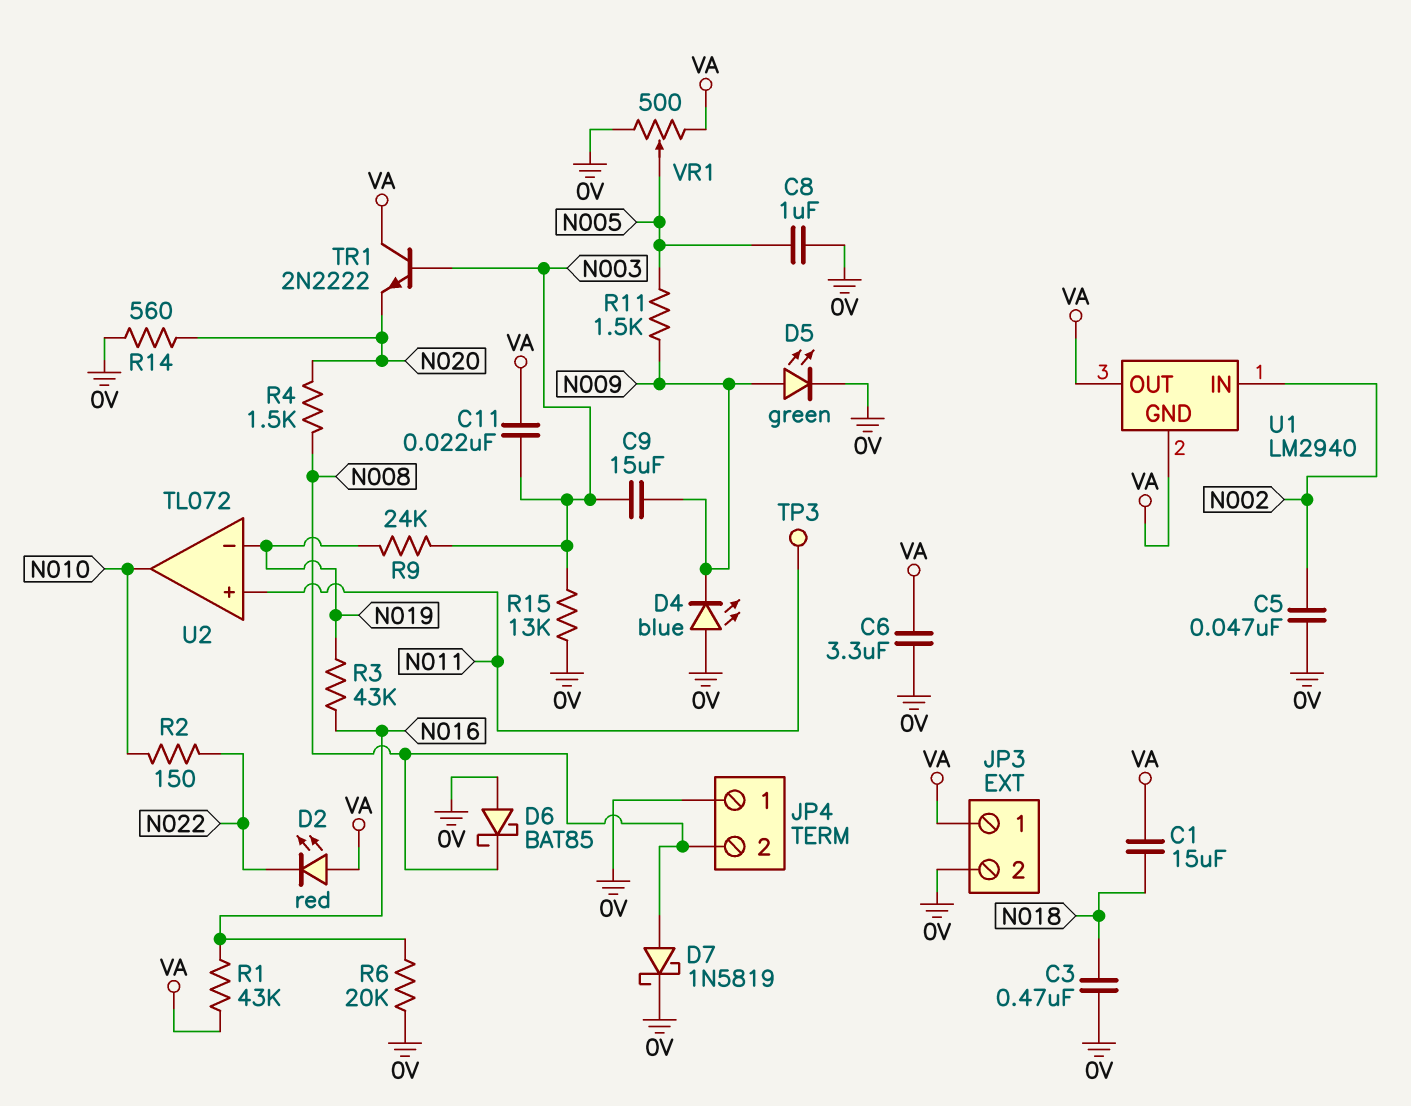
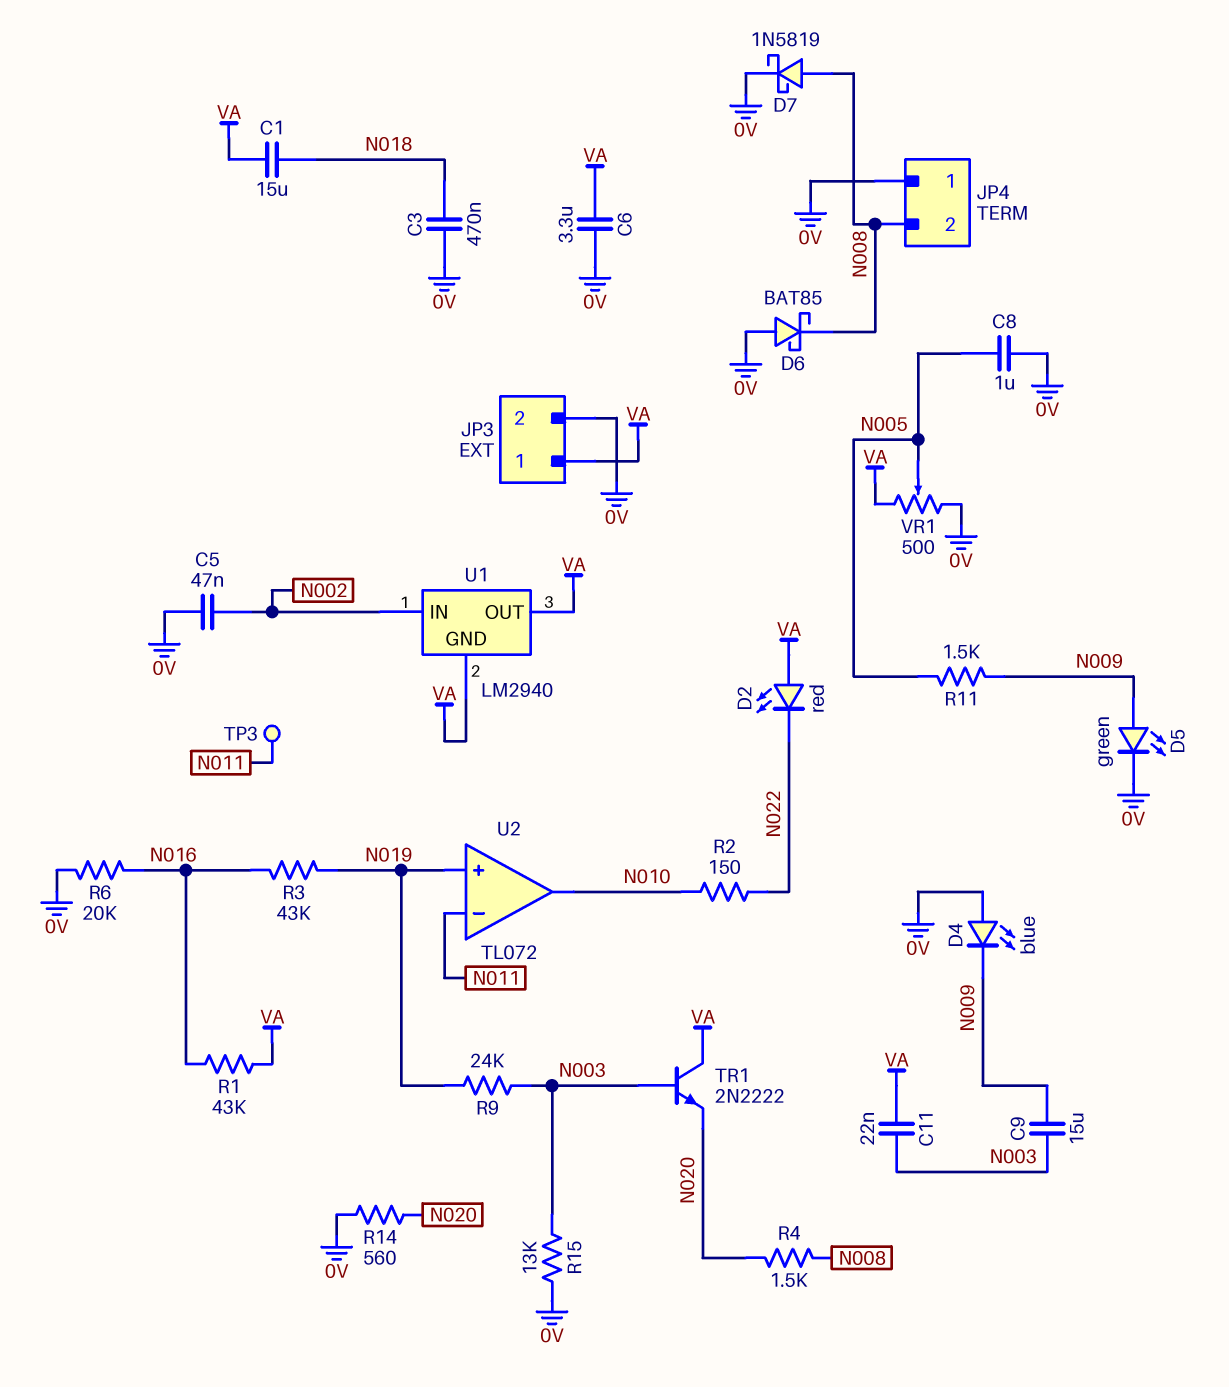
U2 pin in+: N011 -> N019
U2 pin in-: N019 -> N011

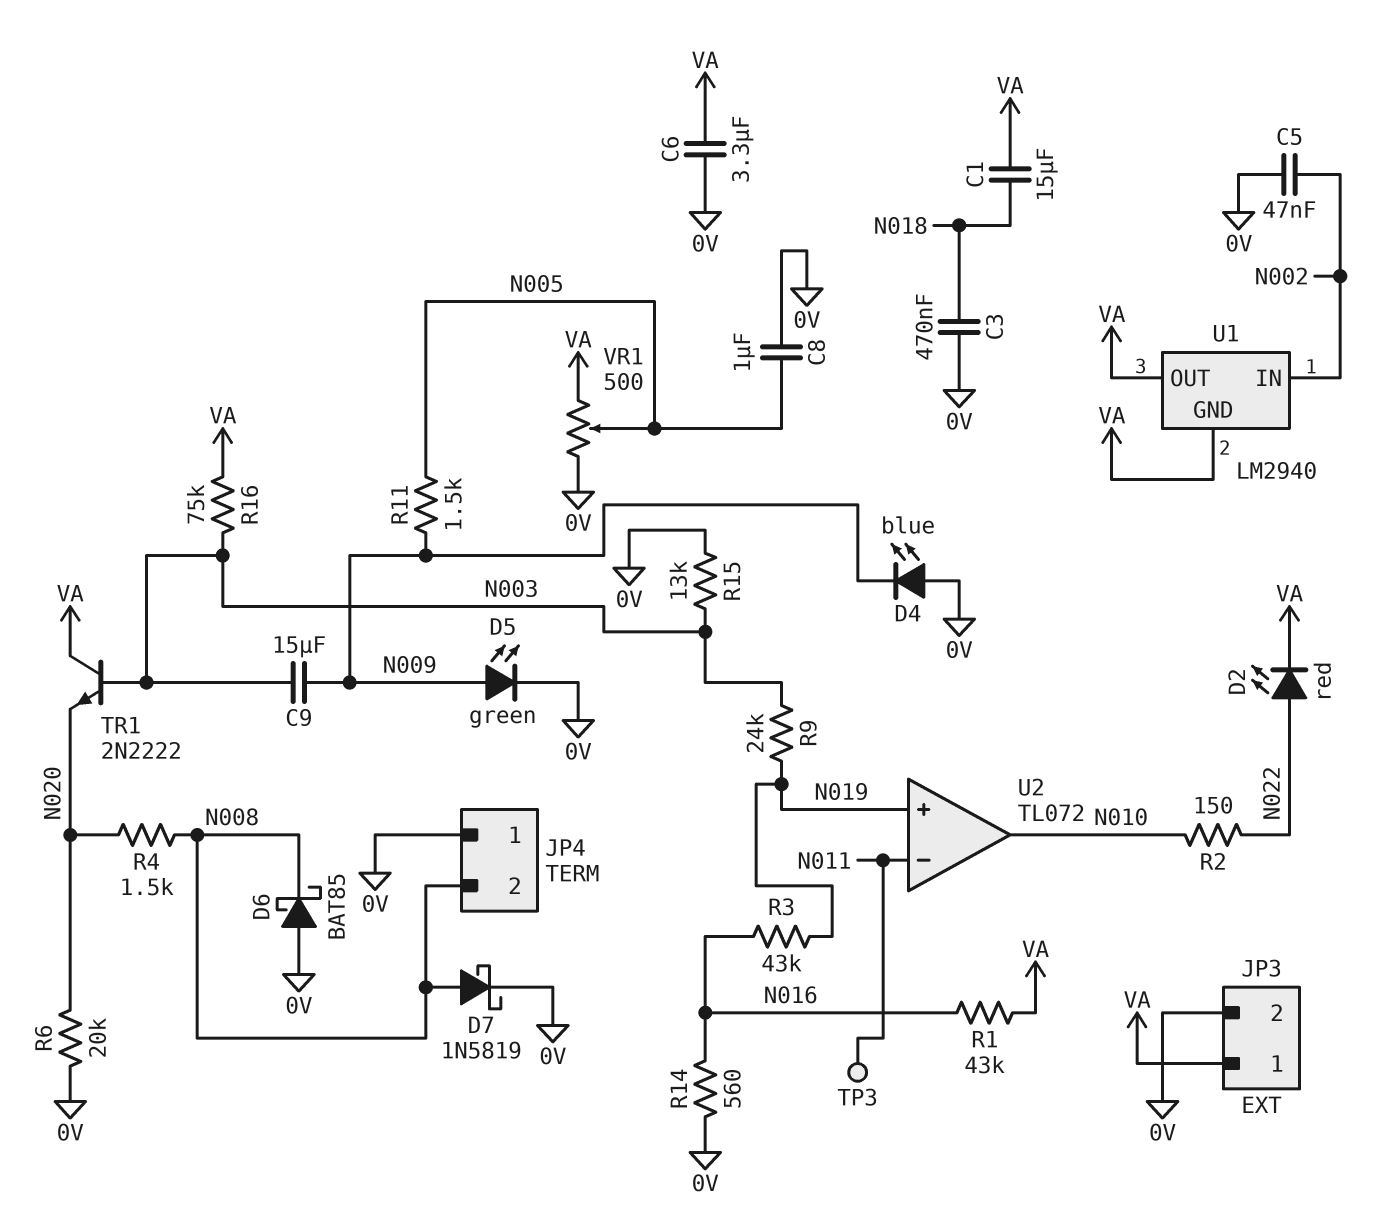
C11: 22nF (N003, VA) -> none
D2: LED red (A VA, K N022) -> LED red (A N022, K VA)
R6: 20k (0V, N016) -> 20k (0V, N020)
R14: 560 (0V, N020) -> 560 (0V, N016)
R16: none -> 75k (N003, VA)

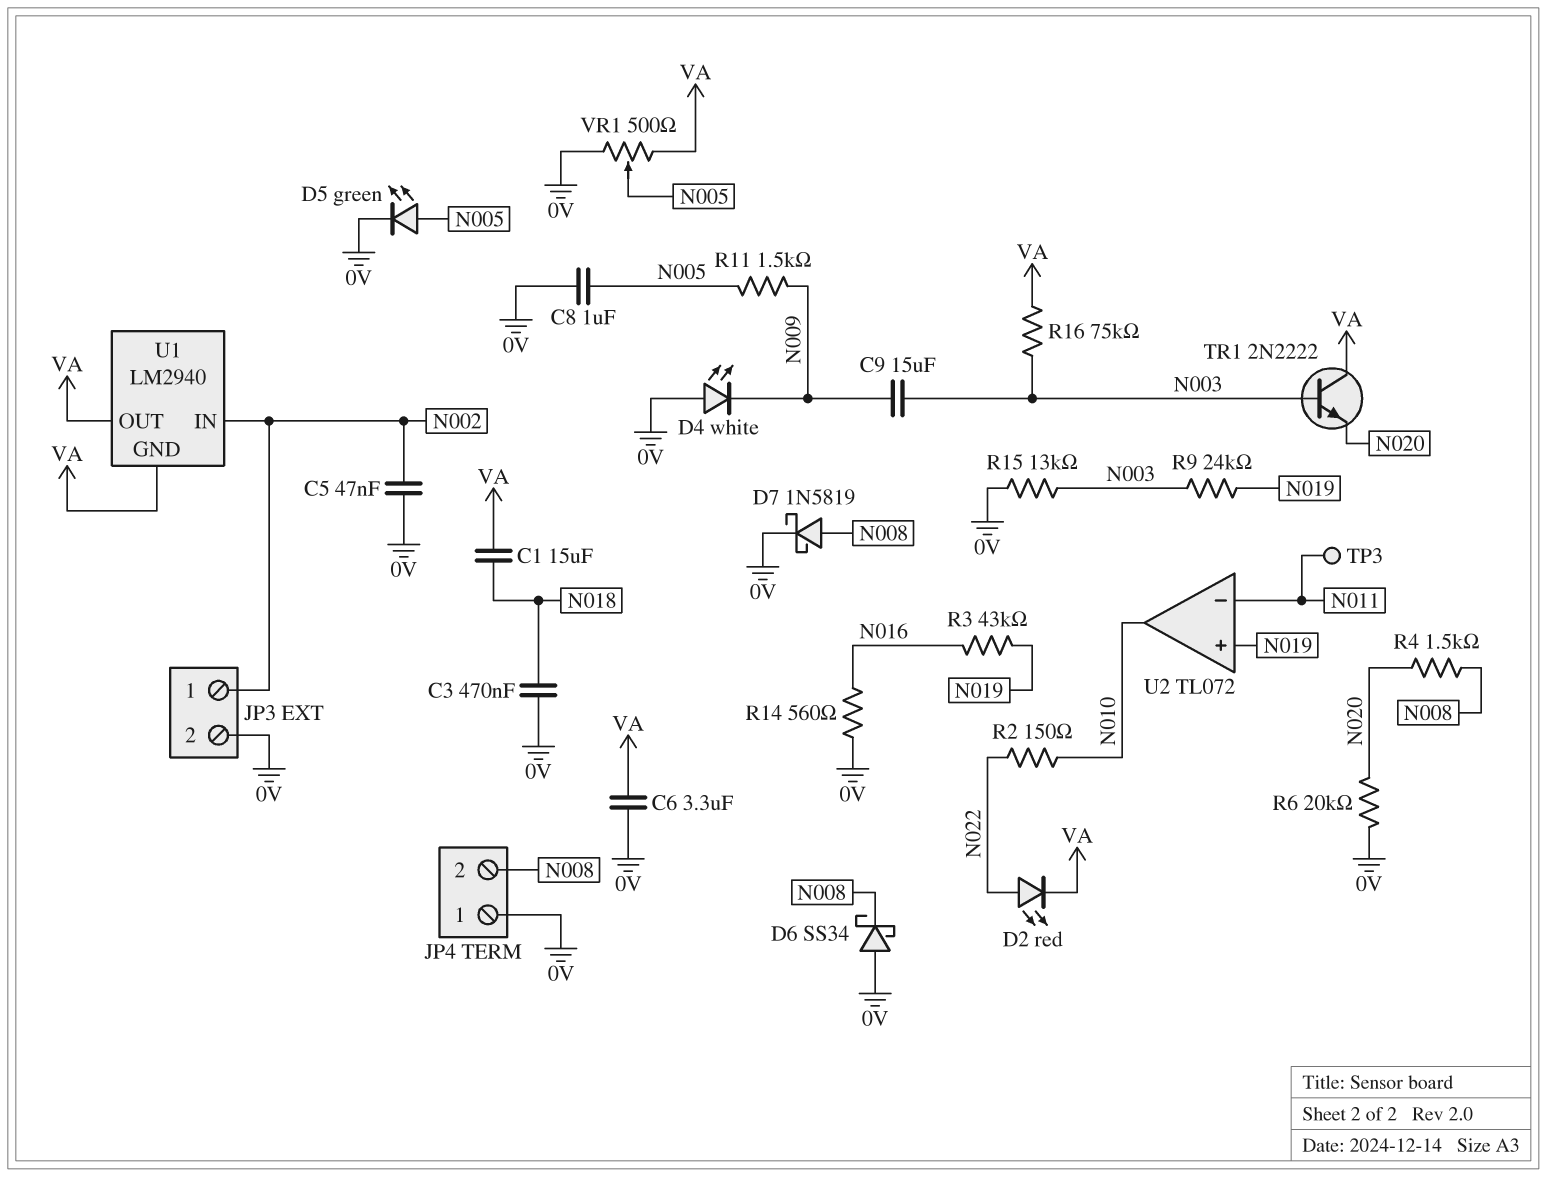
D4: LED blue (A 0V, K N009) -> LED white (A 0V, K N009)
D5: LED green (A N009, K 0V) -> LED green (A N005, K 0V)
D6: schottky BAT85 (A 0V, K N008) -> schottky SS34 (A 0V, K N008)
JP3 pin 1: VA -> N002
R1: 43k (N016, VA) -> none

